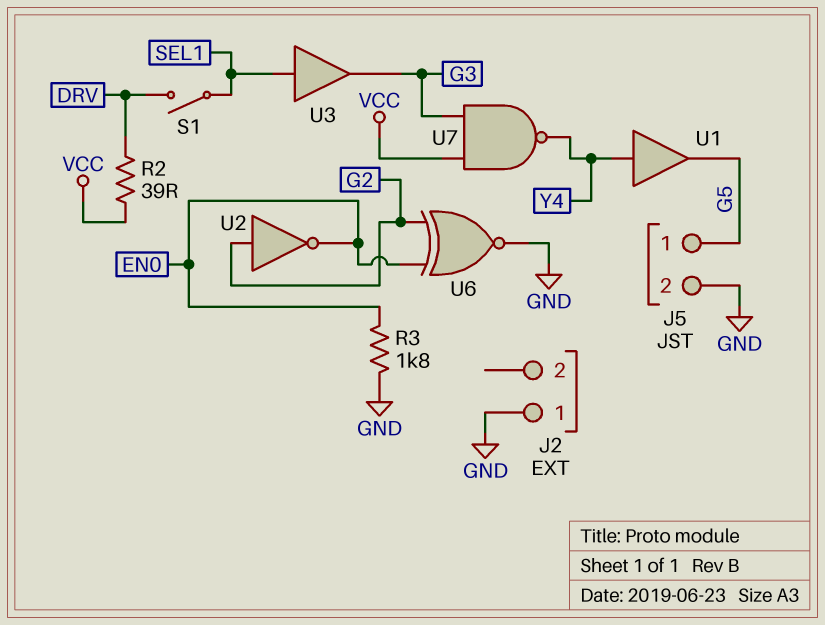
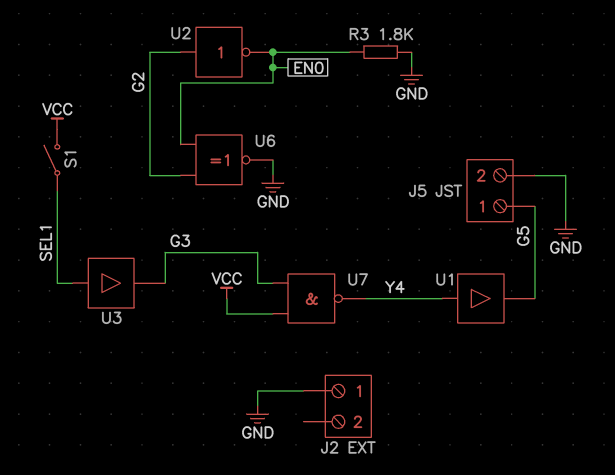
R2: 39 (DRV, VCC) -> none
S1: switch (DRV, SEL1) -> switch (SEL1, VCC)

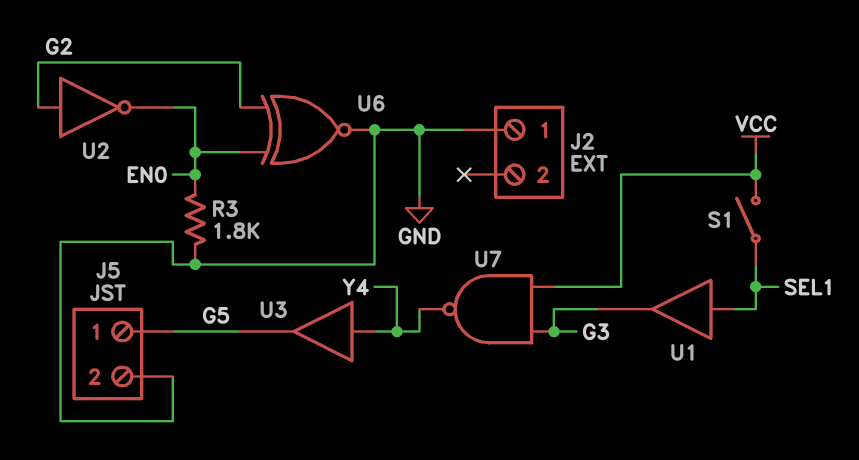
U1: buffer (in Y4, out G5) -> buffer (in SEL1, out G3)
U3: buffer (in SEL1, out G3) -> buffer (in Y4, out G5)

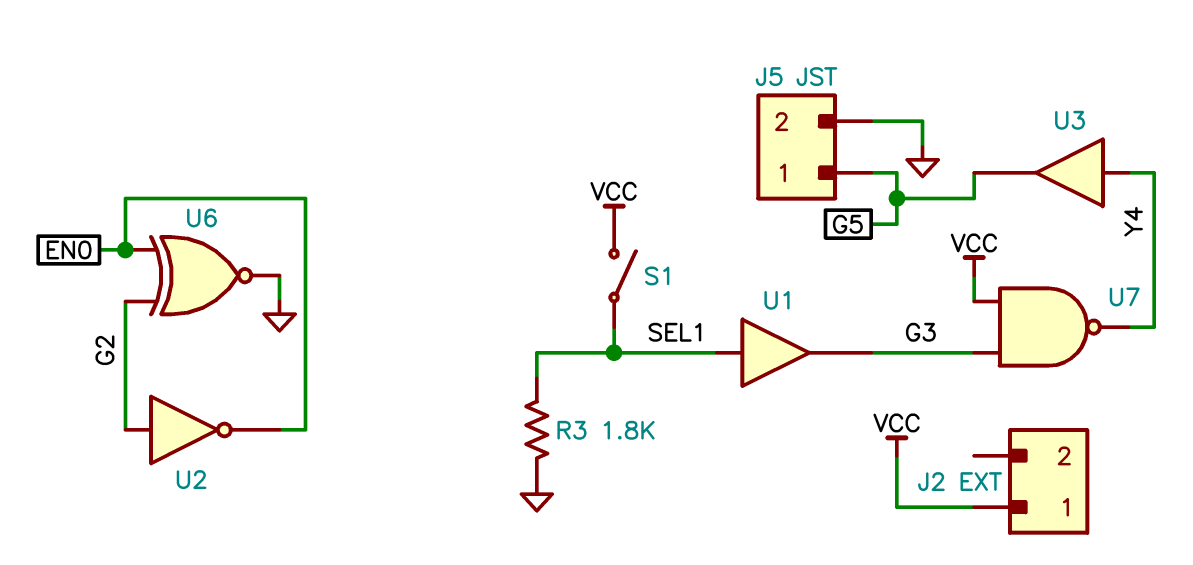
J2 pin 1: GND -> VCC
R3: 1.8k (EN0, GND) -> 1.8k (GND, SEL1)

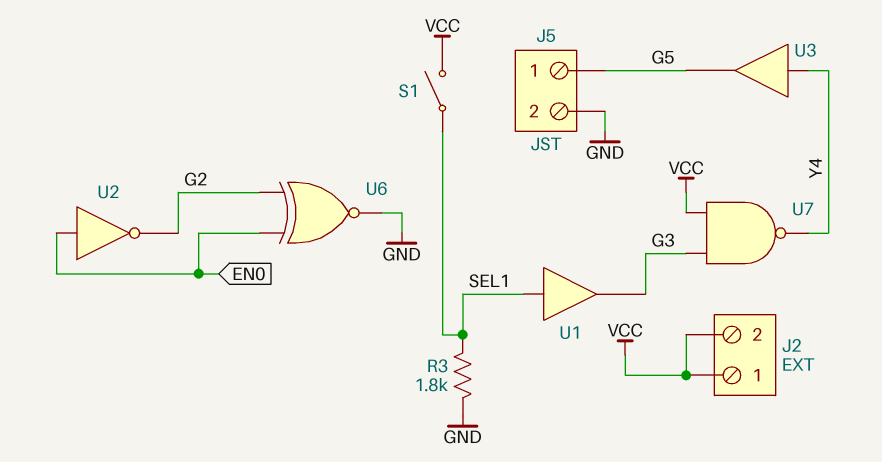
J2 pin 2: none -> VCC
U2: NOT (in G2, out EN0) -> NOT (in EN0, out G2)

